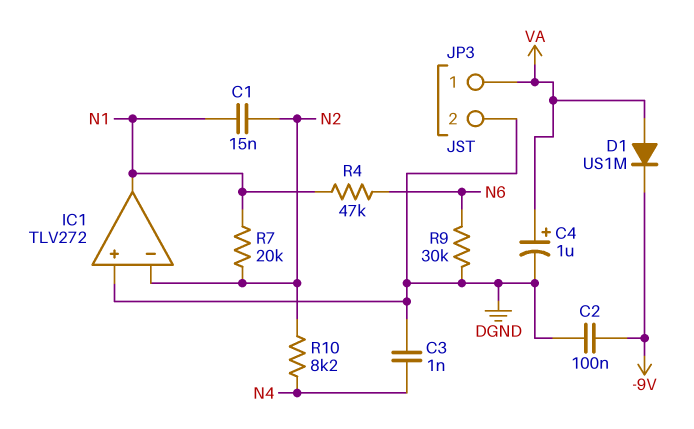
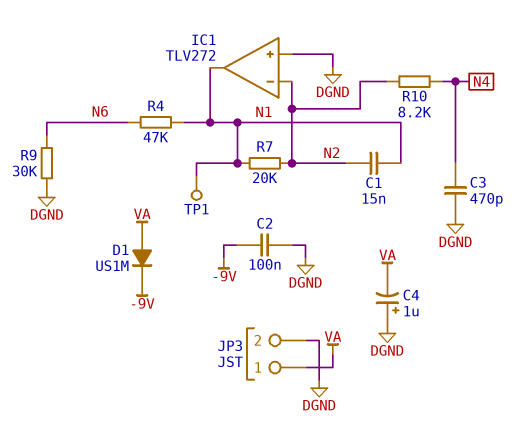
C3: 1nF (DGND, N4) -> 470pF (DGND, N4)
C4: 1uF (plus VA, minus DGND) -> 1uF (plus DGND, minus VA)
TP1: none -> test point (N1)

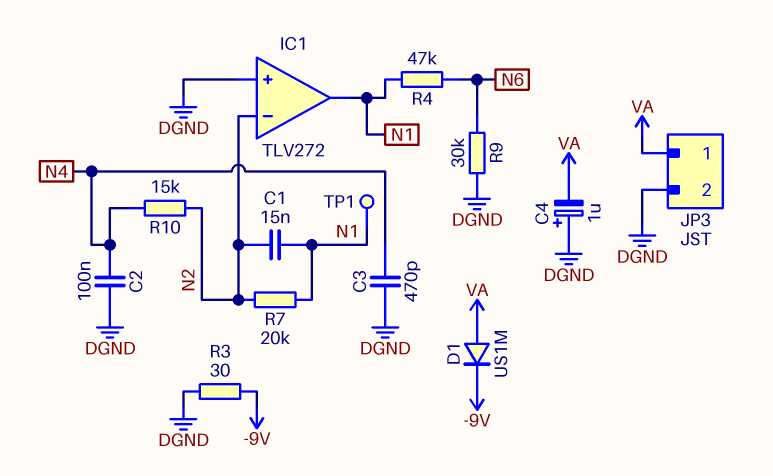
C2: 100nF (-9V, DGND) -> 100nF (DGND, N4)
R3: none -> 30 (-9V, DGND)
R10: 8.2k (N2, N4) -> 15k (N2, N4)

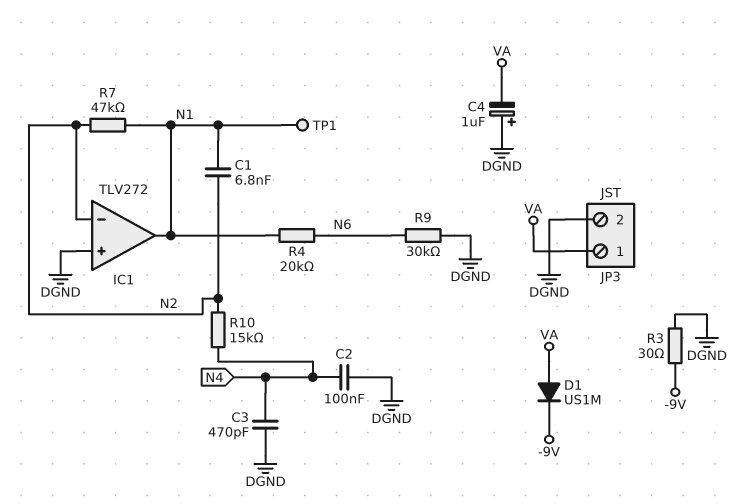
C1: 15nF (N1, N2) -> 6.8nF (N1, N2)
R4: 47k (N1, N6) -> 20k (N1, N6)
R7: 20k (N1, N2) -> 47k (N1, N2)

